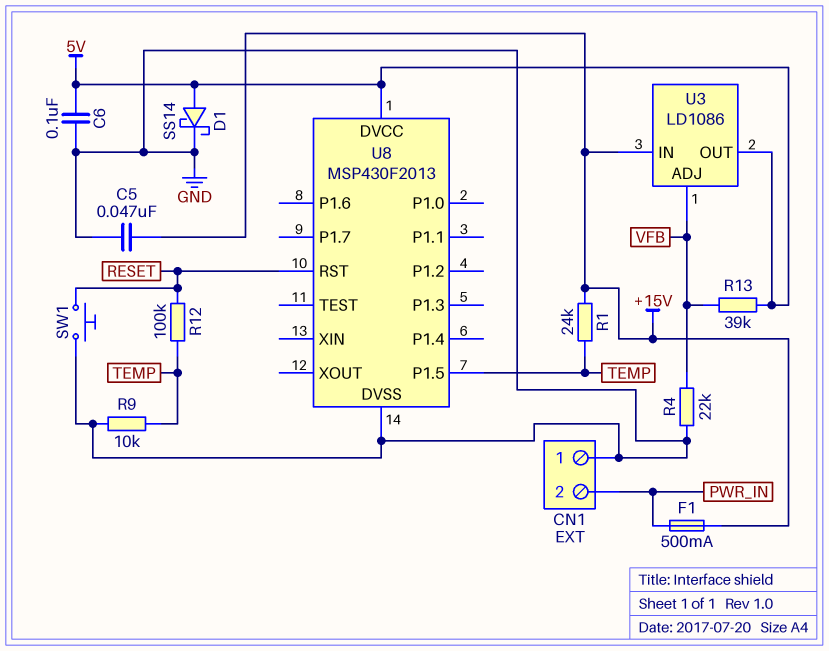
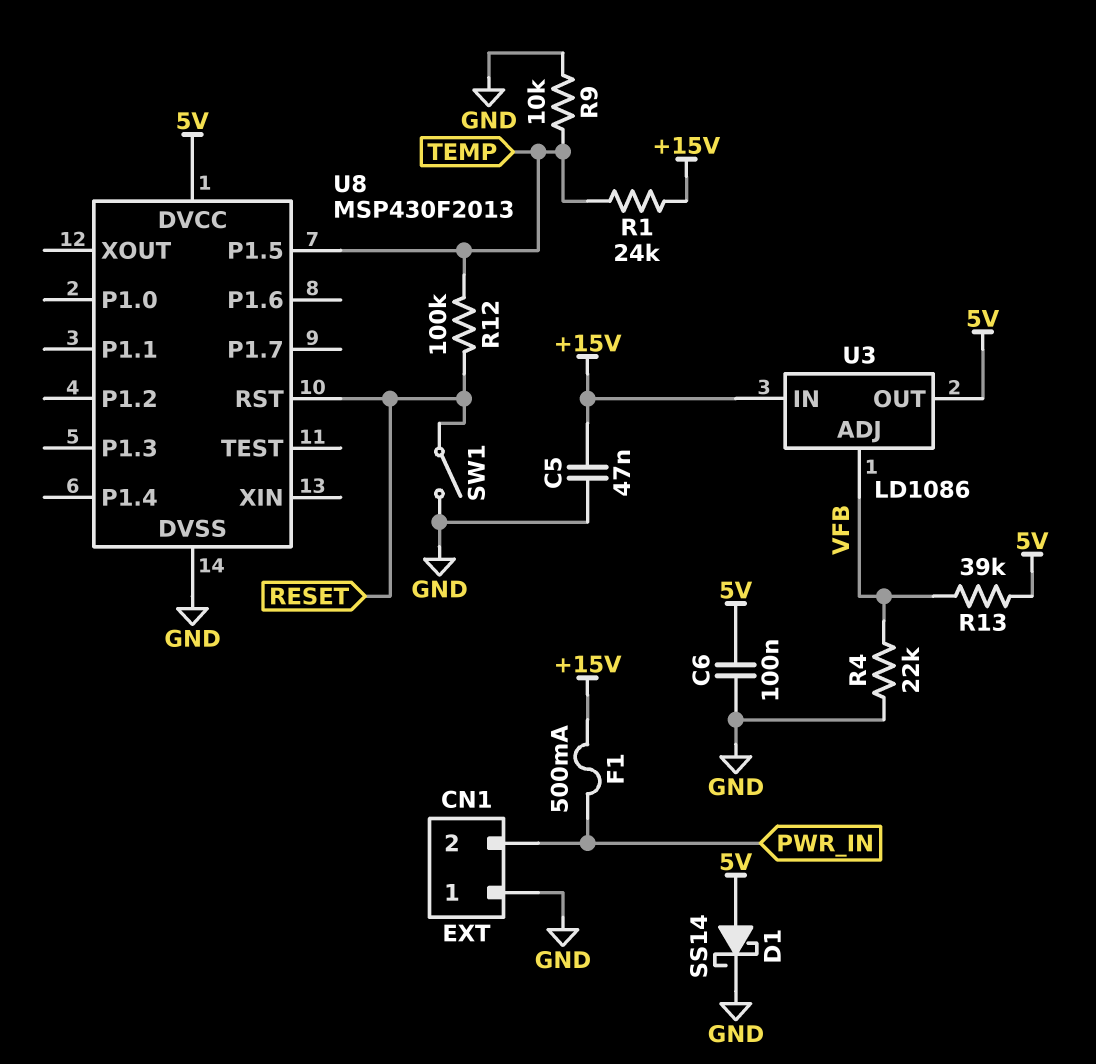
SW1: button (GND, RESET) -> switch (GND, RESET)

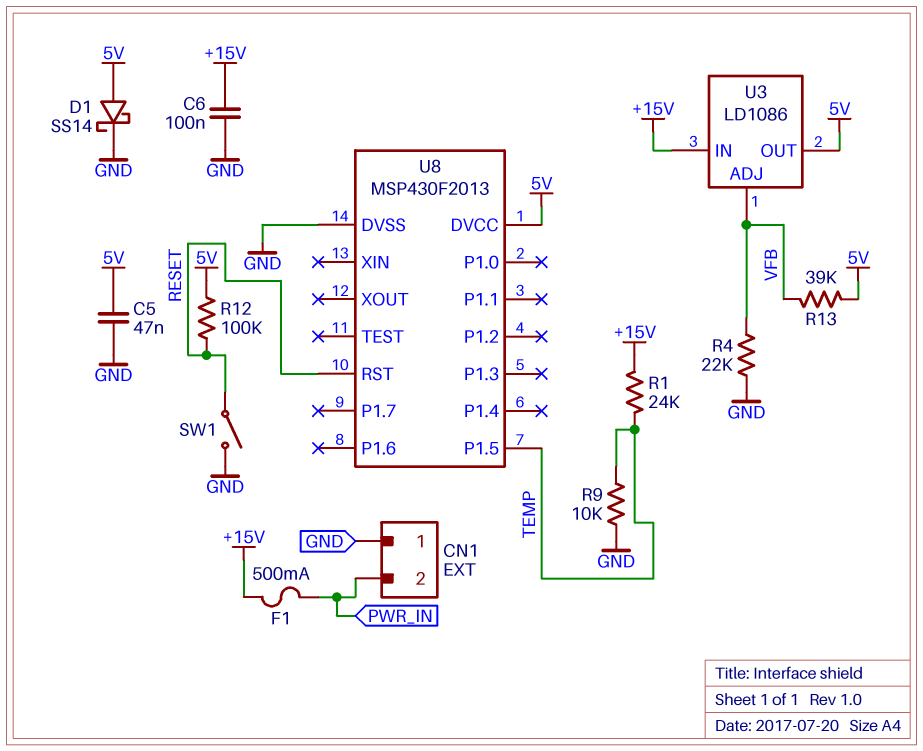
C5: 47nF (+15V, GND) -> 47nF (5V, GND)
C6: 100nF (5V, GND) -> 100nF (+15V, GND)
R12: 100k (RESET, TEMP) -> 100k (5V, RESET)

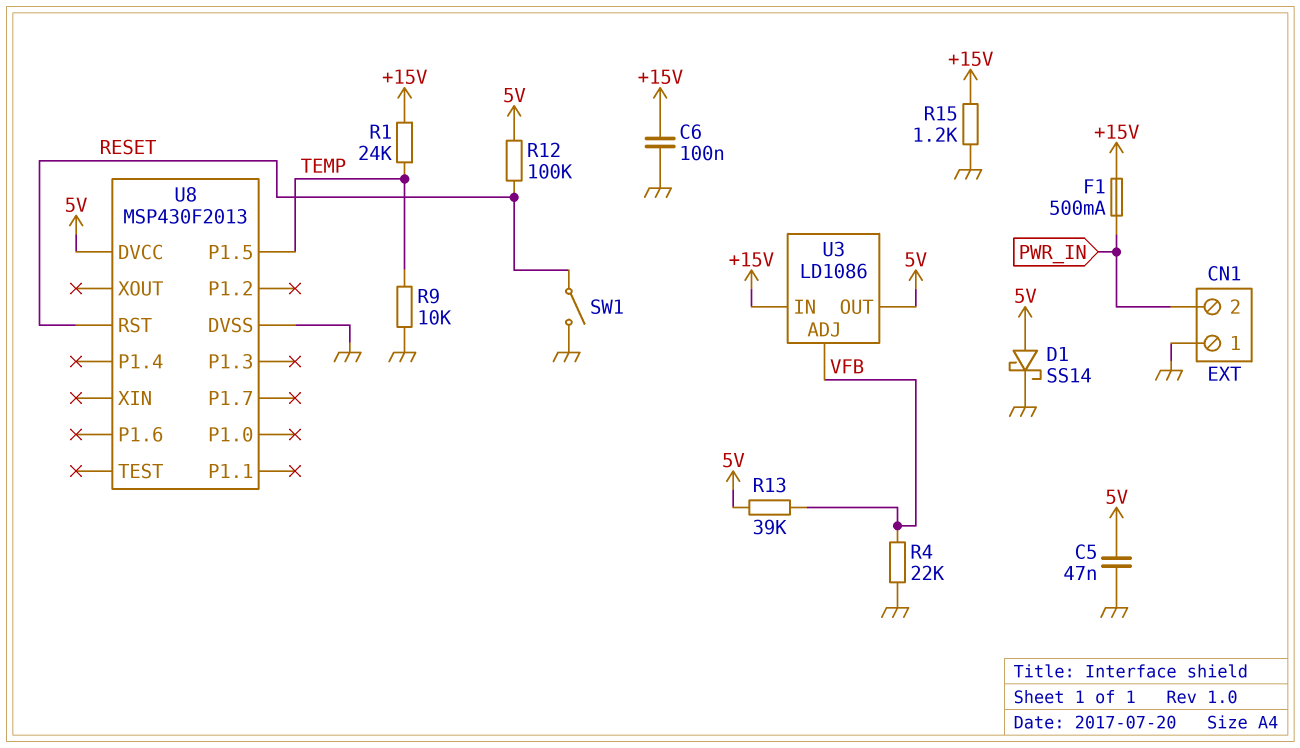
R15: none -> 1.2k (+15V, GND)

